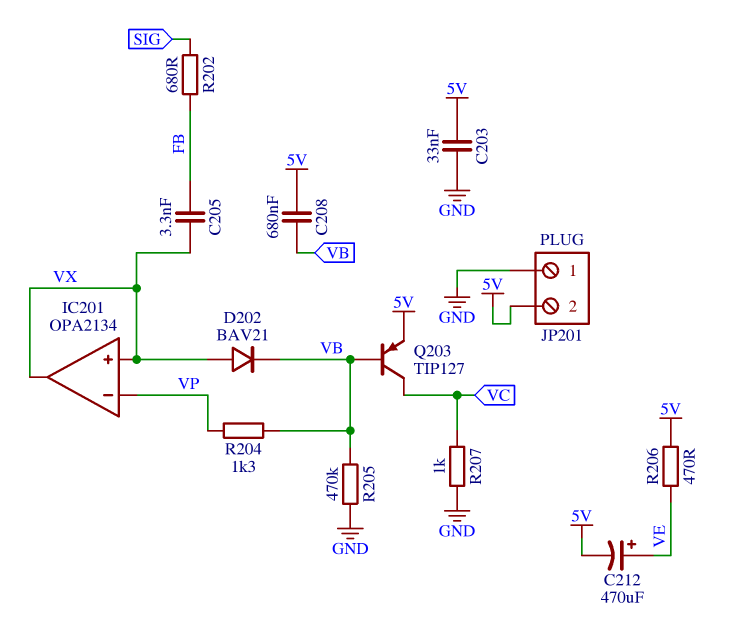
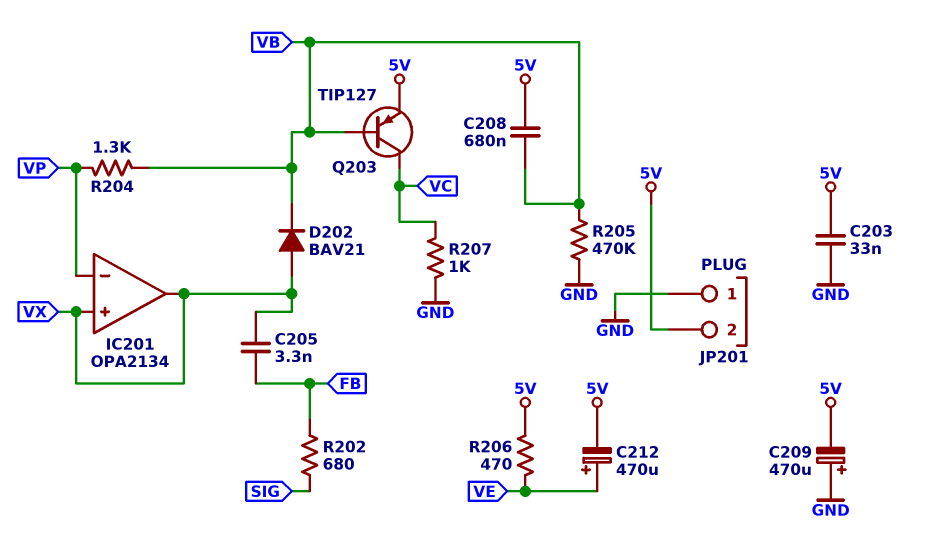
C209: none -> 470uF (plus GND, minus 5V)

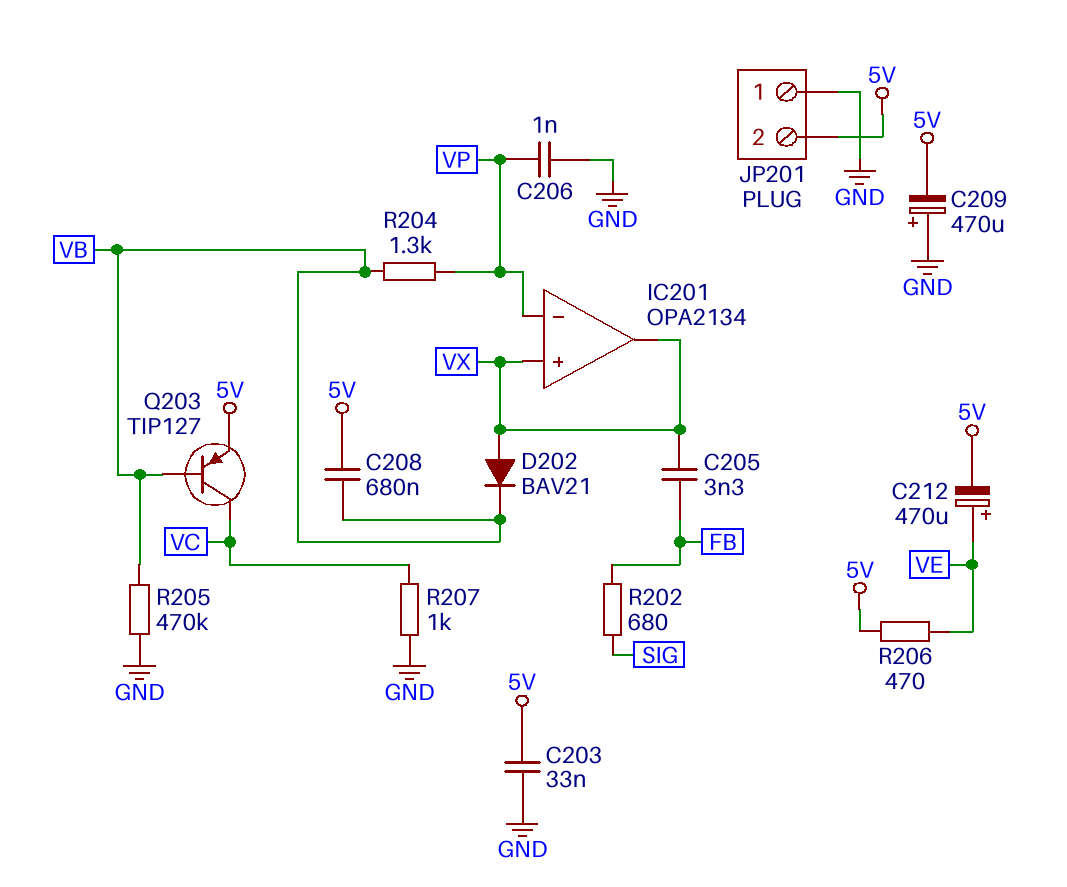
C206: none -> 1nF (GND, VP)

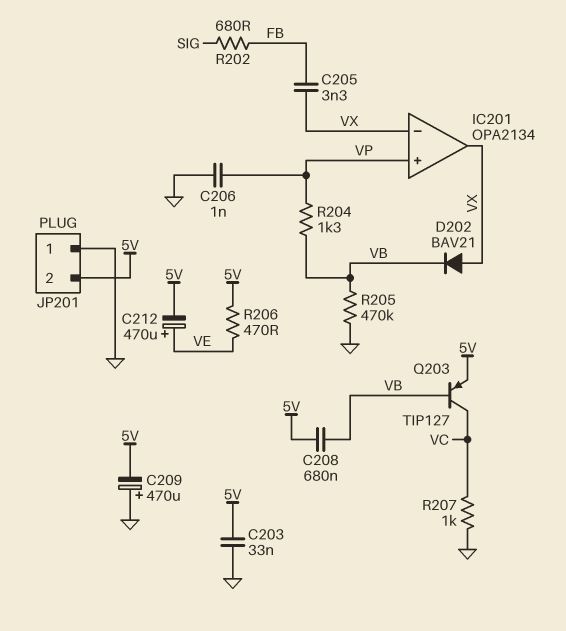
IC201 pin in+: VX -> VP
IC201 pin in-: VP -> VX

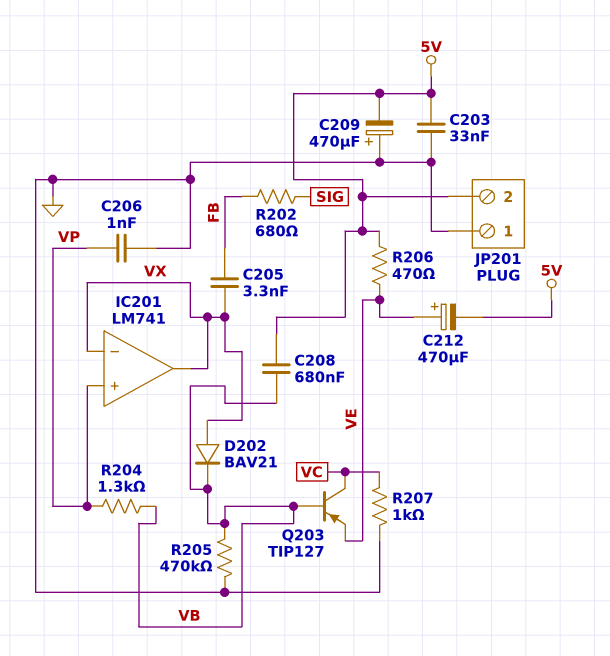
IC201: OPA2134 -> LM741
Q203: PNP TIP127 (B VB, C VC, E 5V) -> PNP TIP127 (B VB, C VC, E VE)

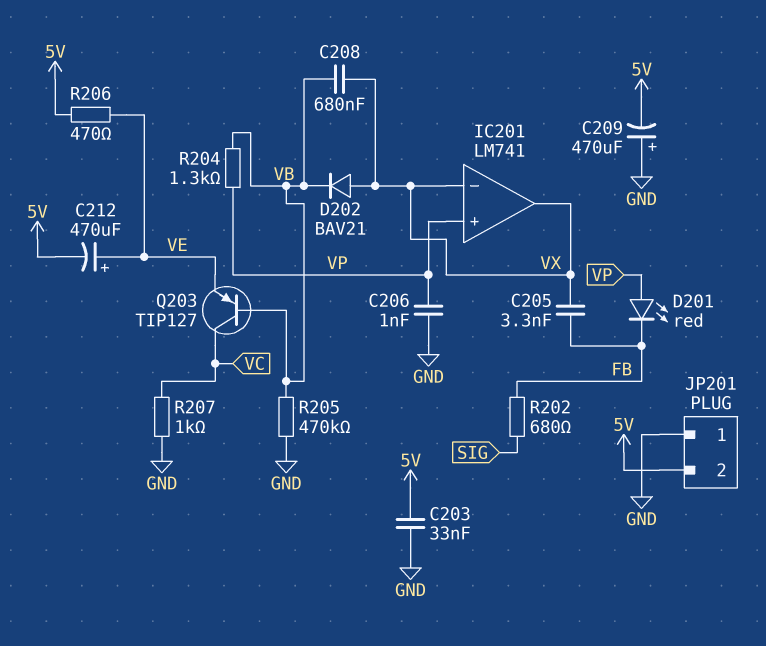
C208: 680nF (5V, VB) -> 680nF (VB, VX)
D201: none -> LED red (A VP, K FB)

